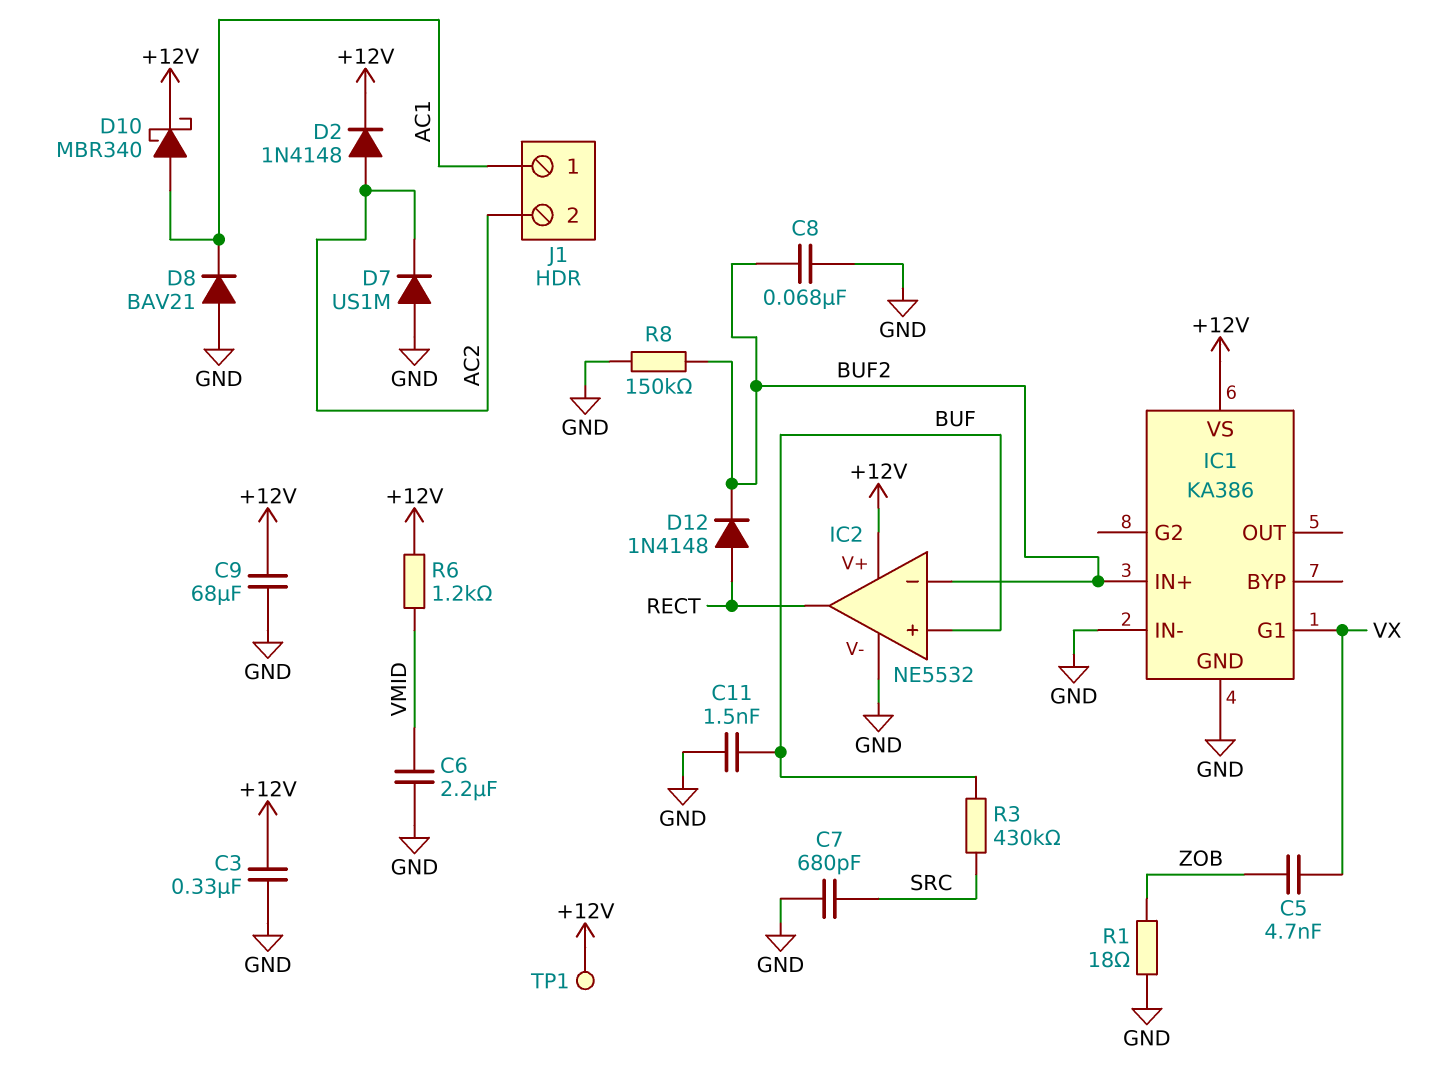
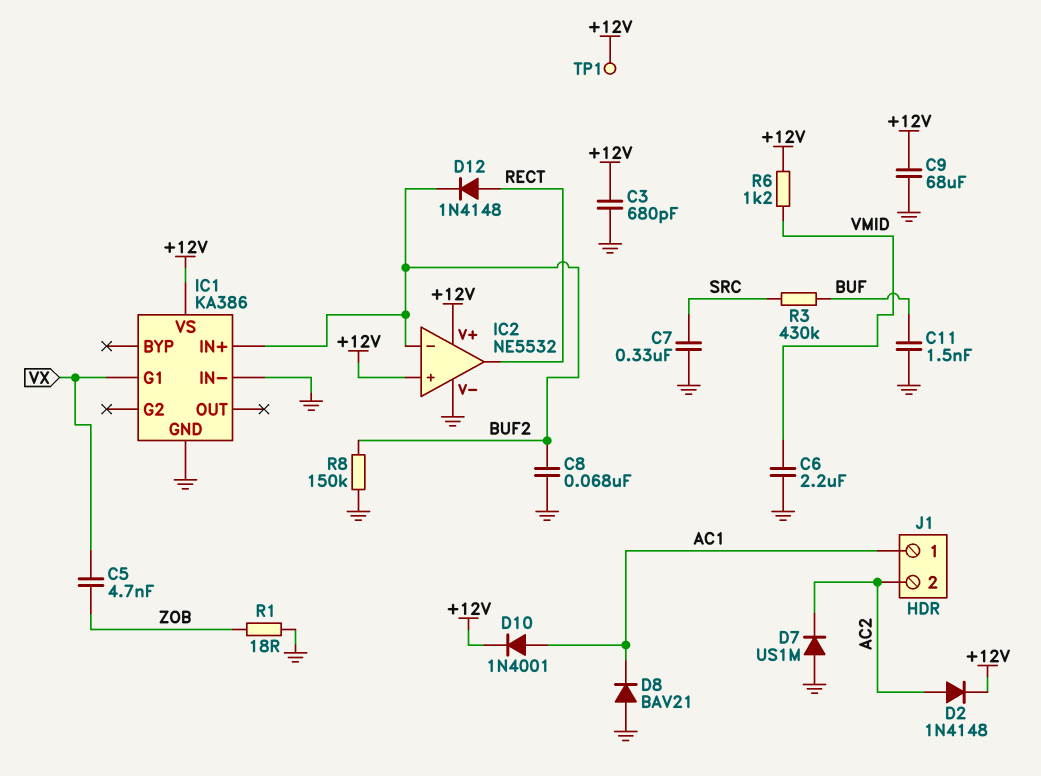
C3: 330nF (+12V, GND) -> 680pF (+12V, GND)
C7: 680pF (GND, SRC) -> 330nF (GND, SRC)
D10: schottky MBR340 (A AC1, K +12V) -> diode 1N4001 (A AC1, K +12V)
IC2 pin in+: BUF -> +12V

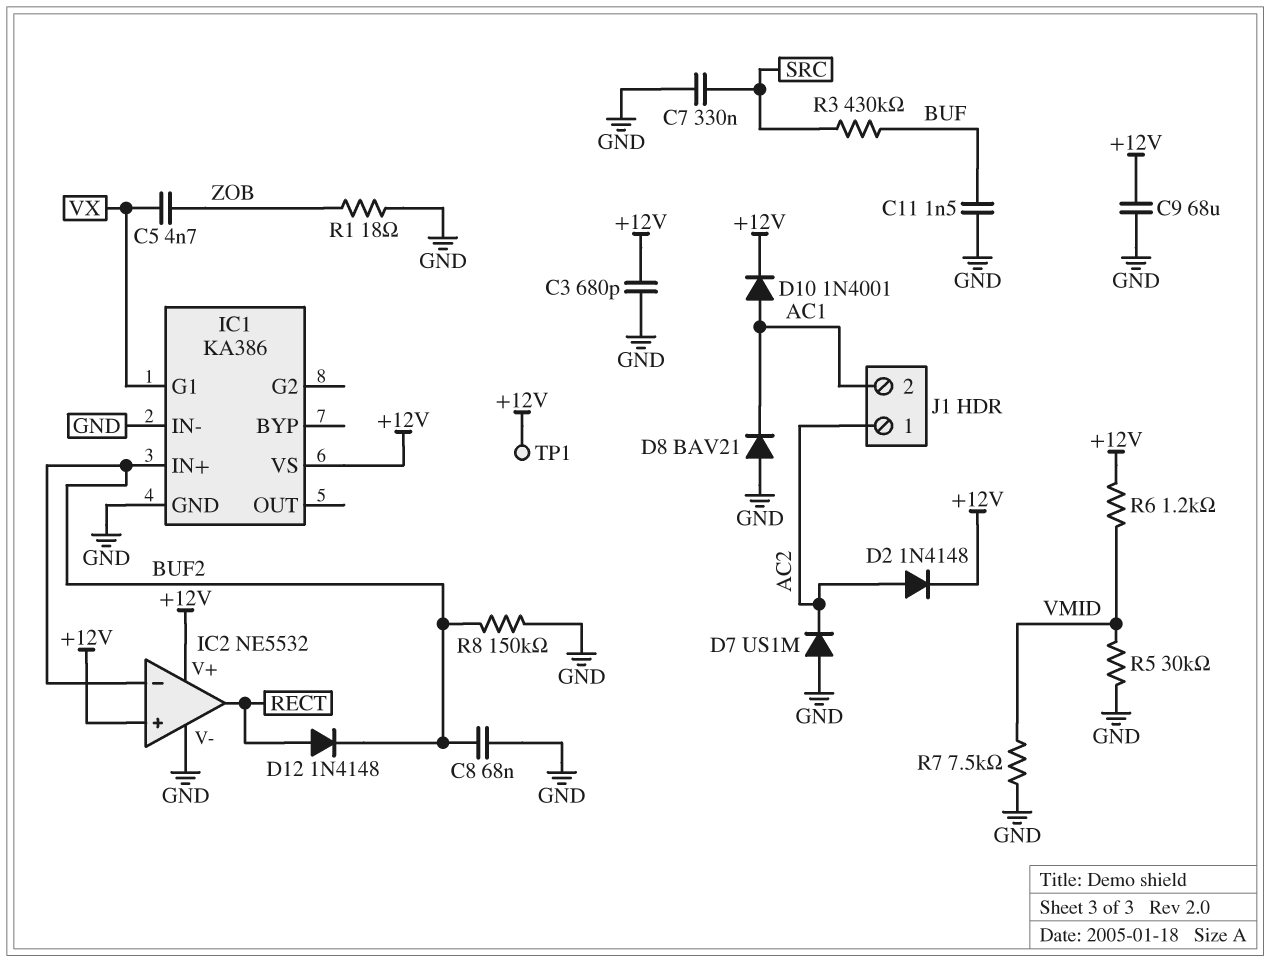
C6: 2.2uF (GND, VMID) -> none
J1 pin 1: AC1 -> AC2
J1 pin 2: AC2 -> AC1
R5: none -> 30k (GND, VMID)
R7: none -> 7.5k (GND, VMID)

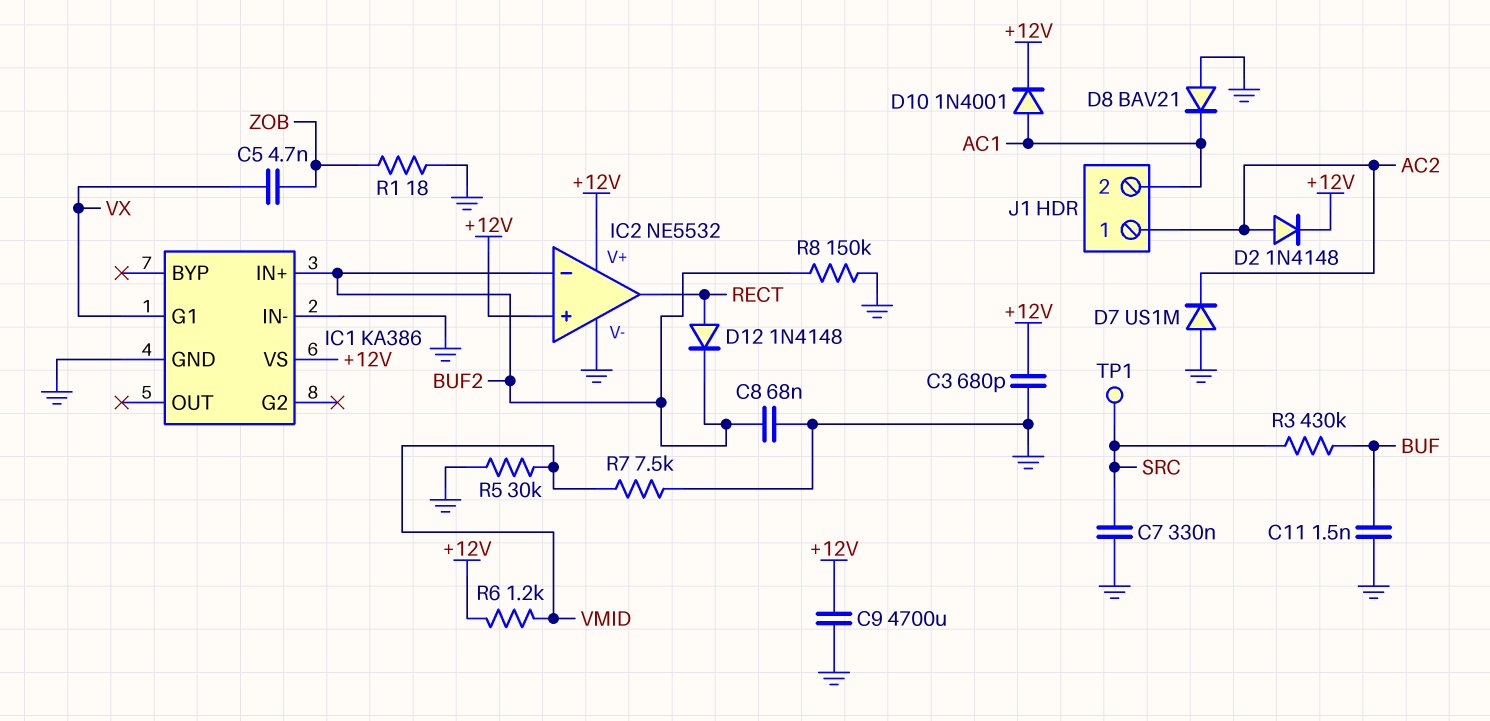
C9: 68uF (+12V, GND) -> 4700uF (+12V, GND)
TP1: test point (+12V) -> test point (SRC)

